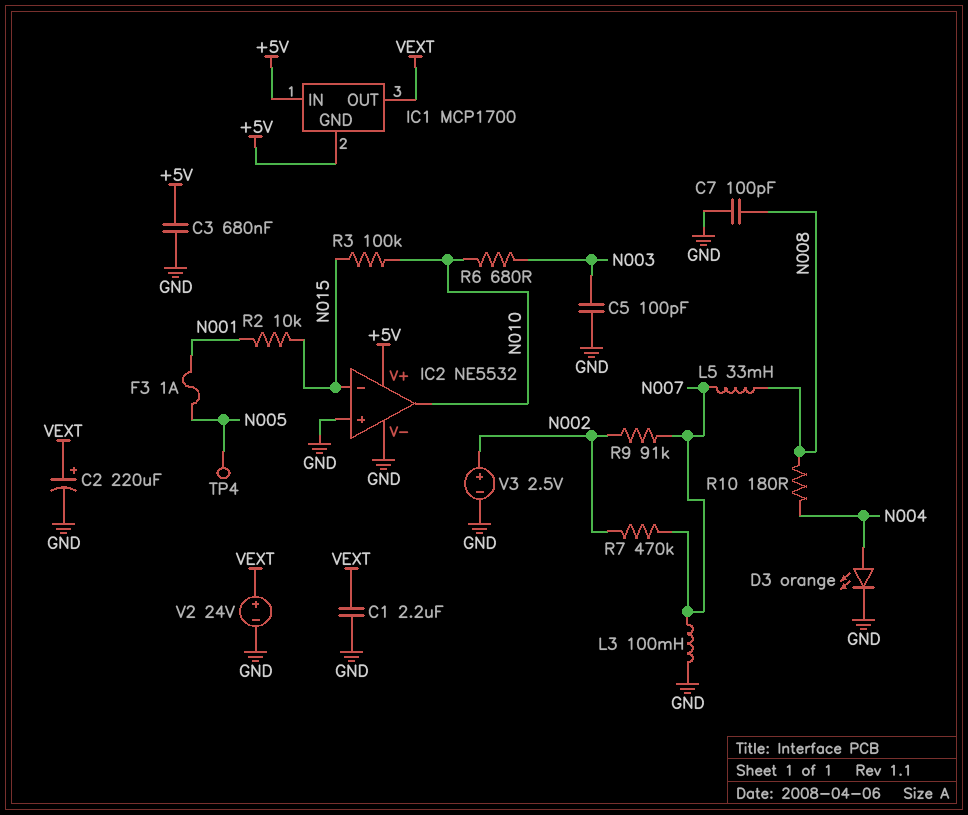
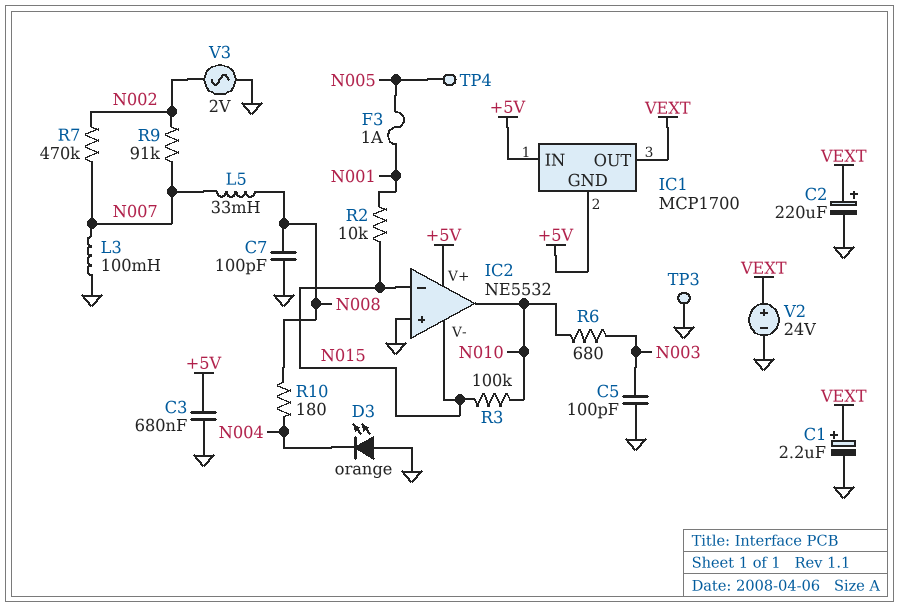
C1: 2.2uF (GND, VEXT) -> 2.2uF (plus VEXT, minus GND)
D3: LED orange (A N004, K GND) -> LED orange (A GND, K N004)
IC2 pin V-: GND -> N015
TP3: none -> test point (GND)
V3: 2.5V (plus N002, minus GND) -> AC 2V (GND, N002)

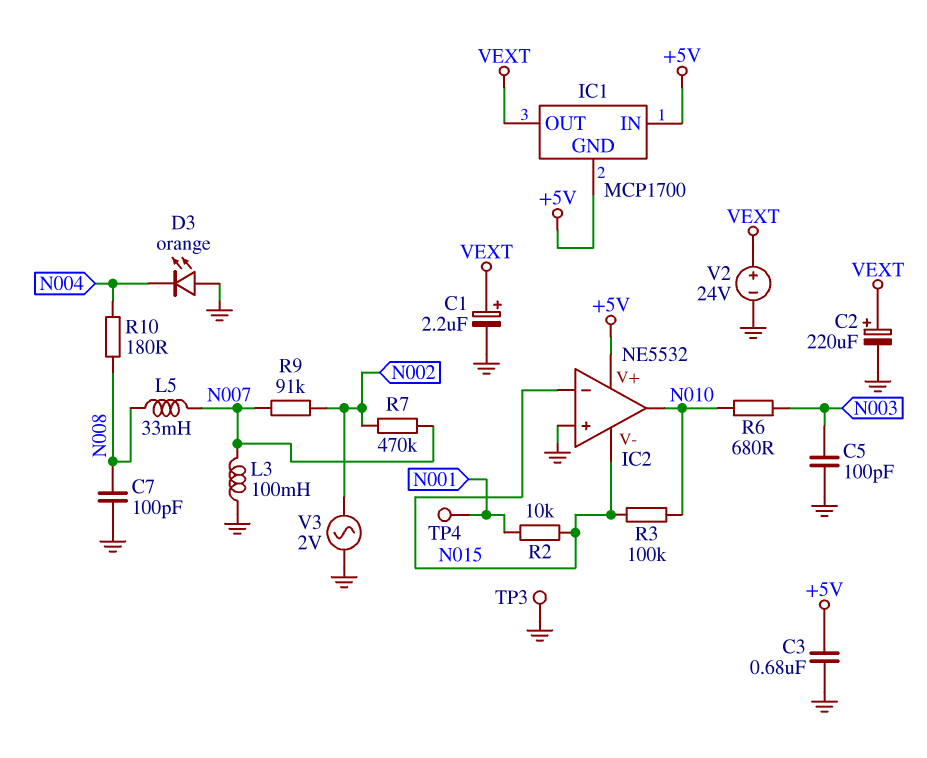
F3: 1A (N001, N005) -> none
TP4: test point (N005) -> test point (N001)

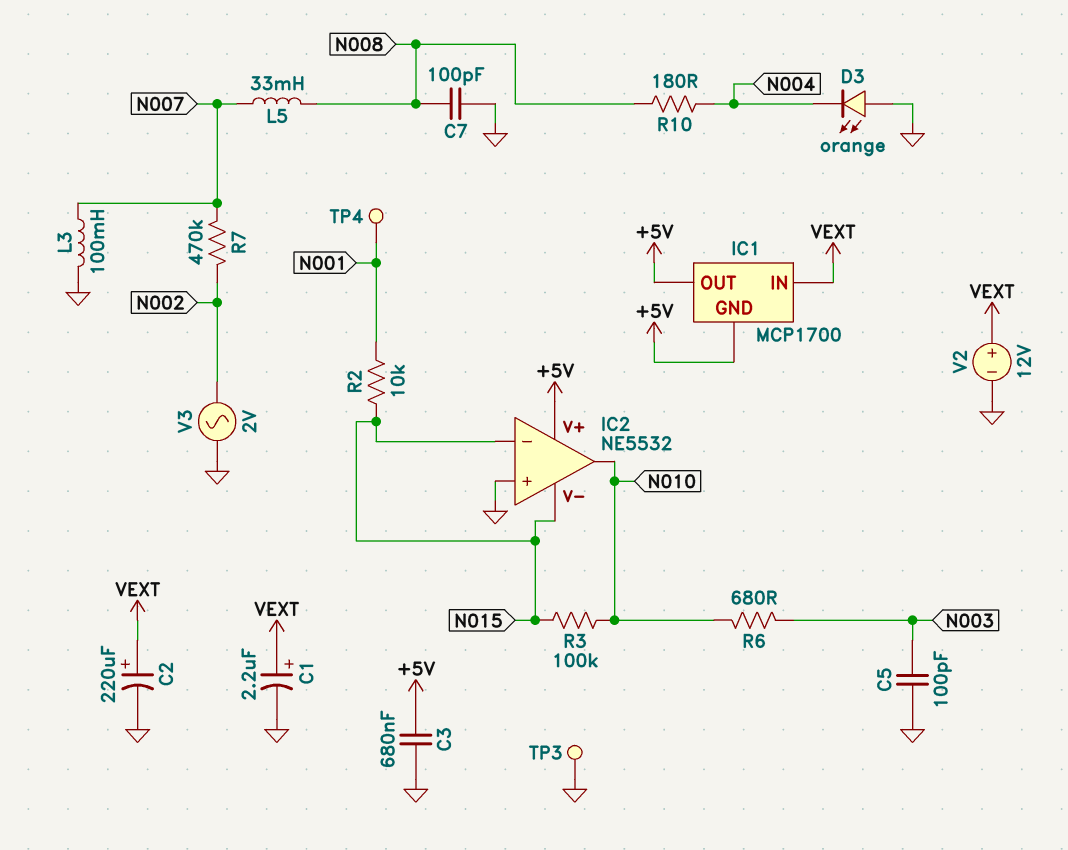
IC1 pin IN: +5V -> VEXT
IC1 pin OUT: VEXT -> +5V
R9: 91k (N002, N007) -> none
V2: 24V (plus VEXT, minus GND) -> 12V (plus VEXT, minus GND)

